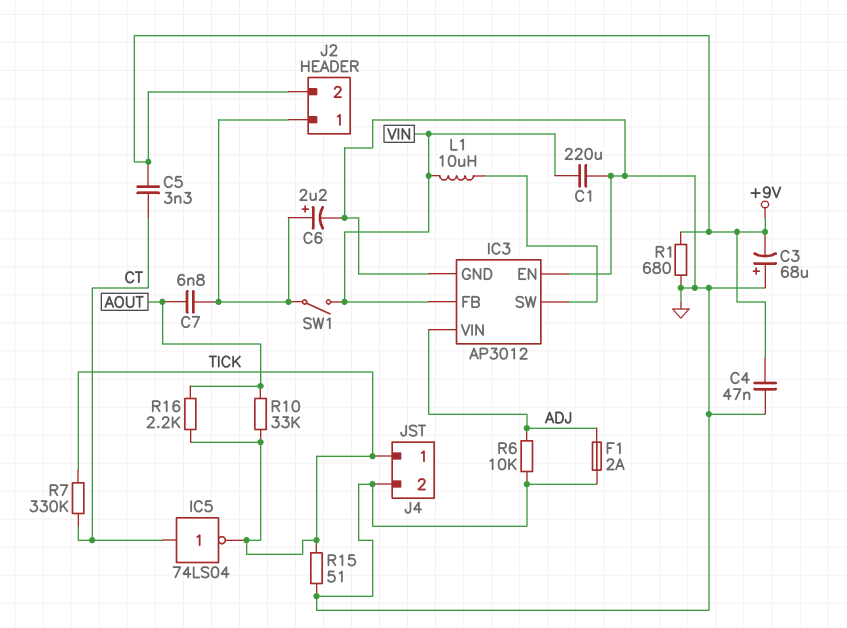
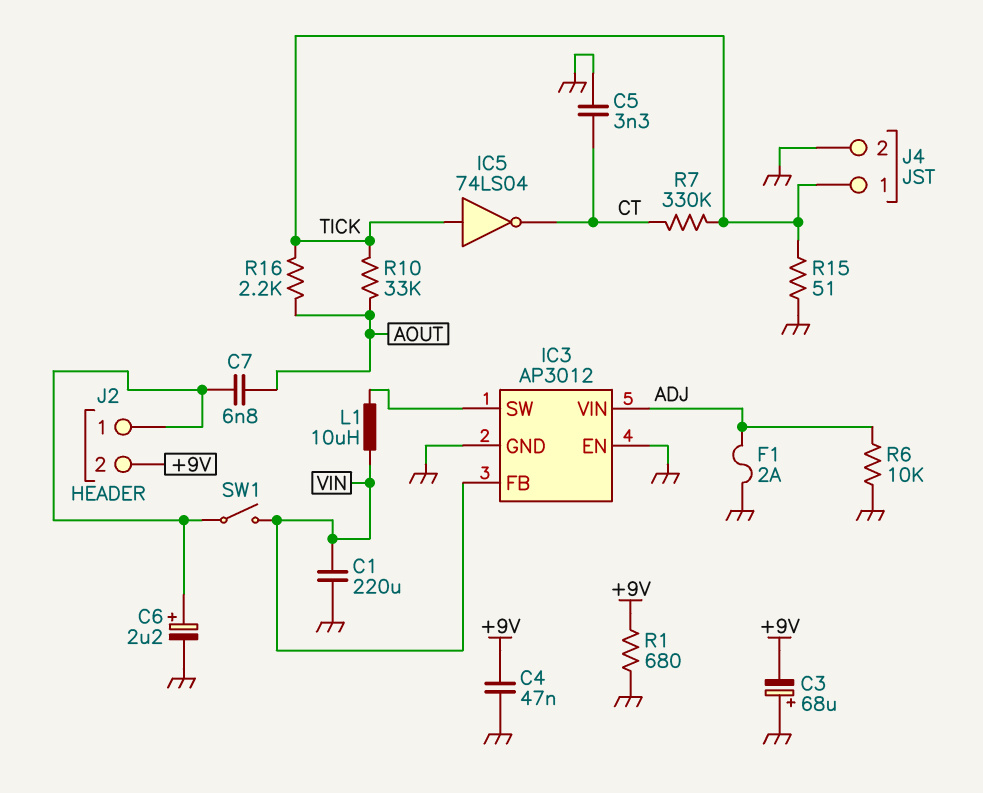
C5: 3.3nF (+9V, CT) -> 3.3nF (CT, GND)
IC5: NOT 74LS04 (in CT, out TICK) -> NOT 74LS04 (in TICK, out CT)

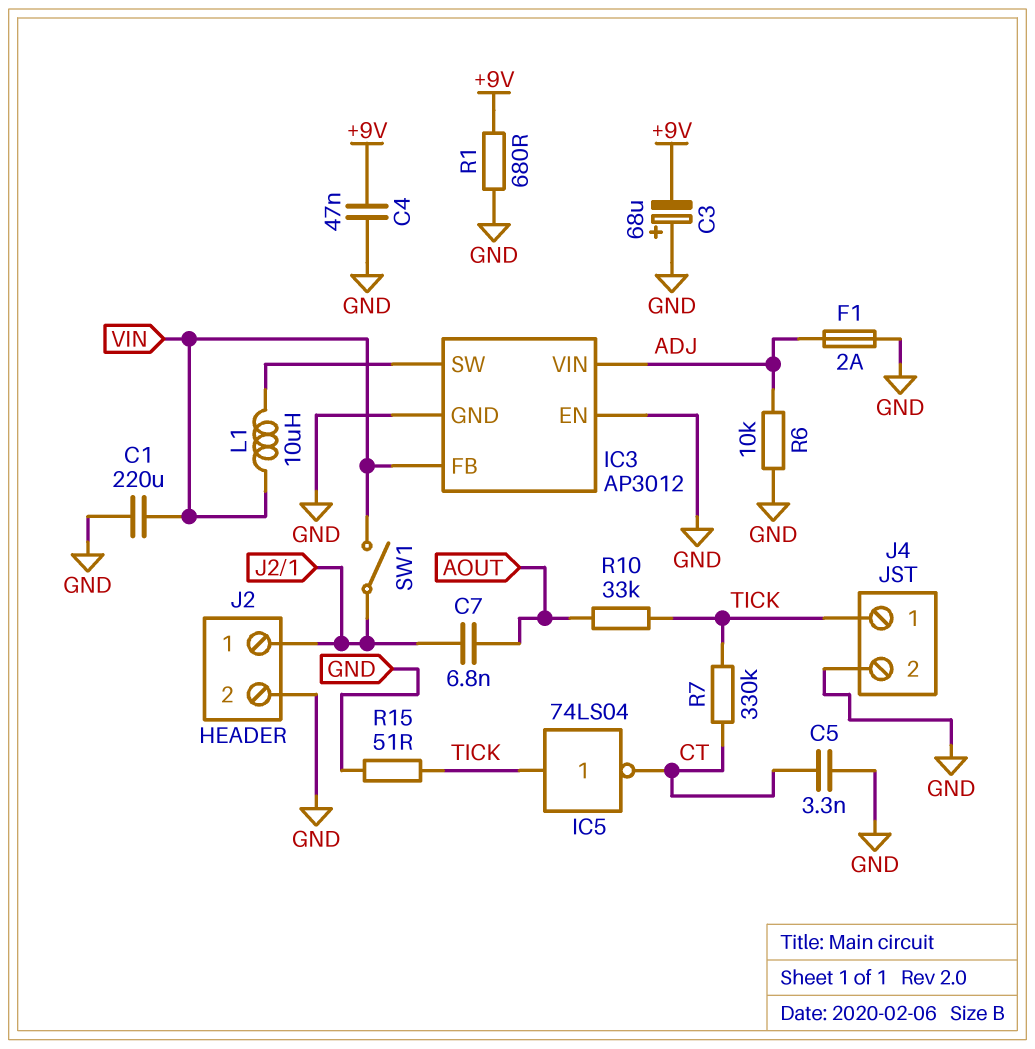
C6: 2.2uF (plus J2/1, minus GND) -> none
J2 pin 2: +9V -> GND
R16: 2.2k (AOUT, TICK) -> none

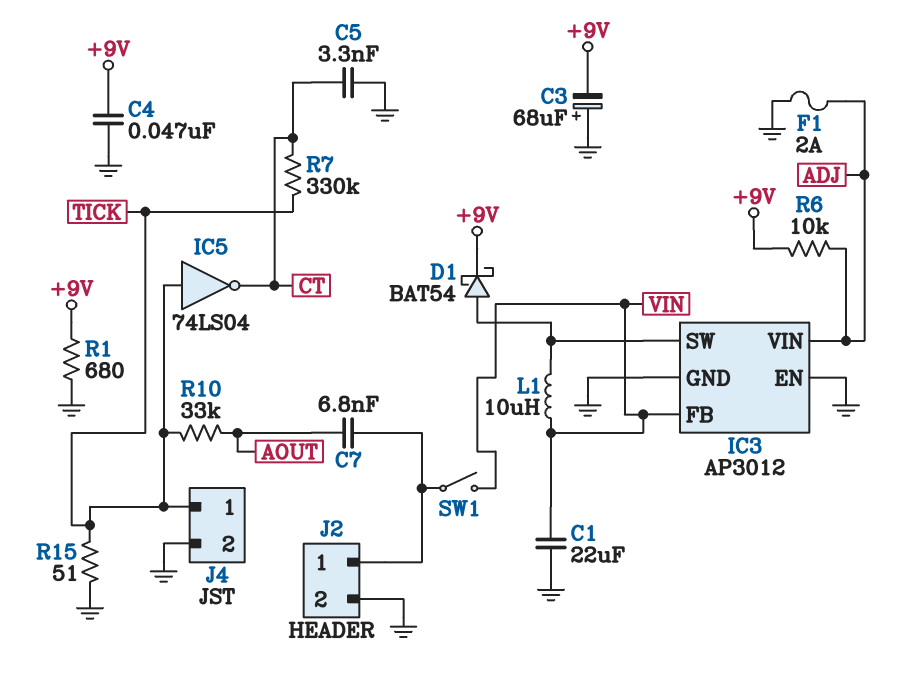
C1: 220uF (GND, VIN) -> 22uF (GND, VIN)
D1: none -> schottky BAT54 (A IC3/SW, K +9V)
R6: 10k (ADJ, GND) -> 10k (+9V, ADJ)

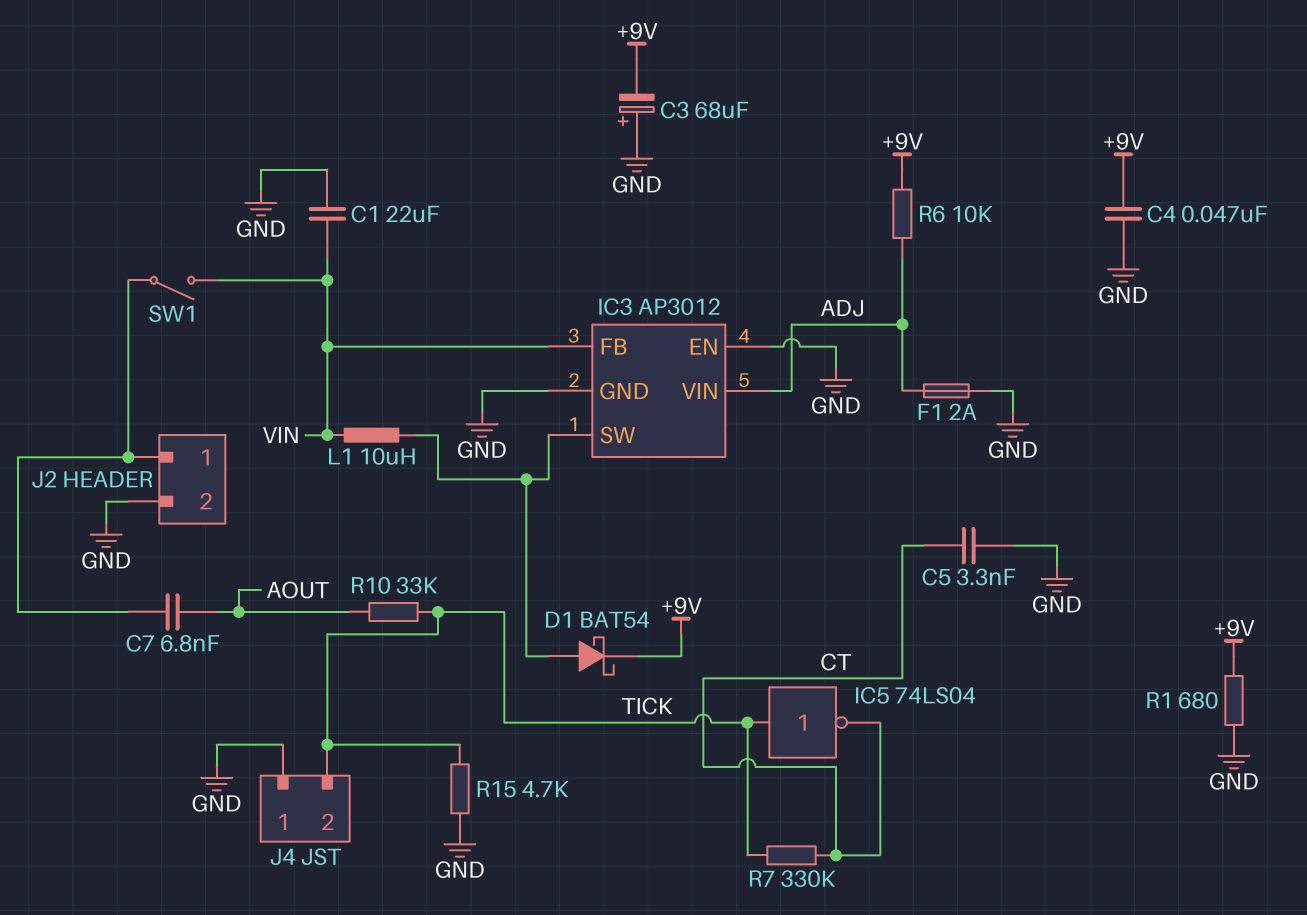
J4 pin 1: TICK -> GND
J4 pin 2: GND -> TICK
R15: 51 (GND, TICK) -> 4.7k (GND, TICK)

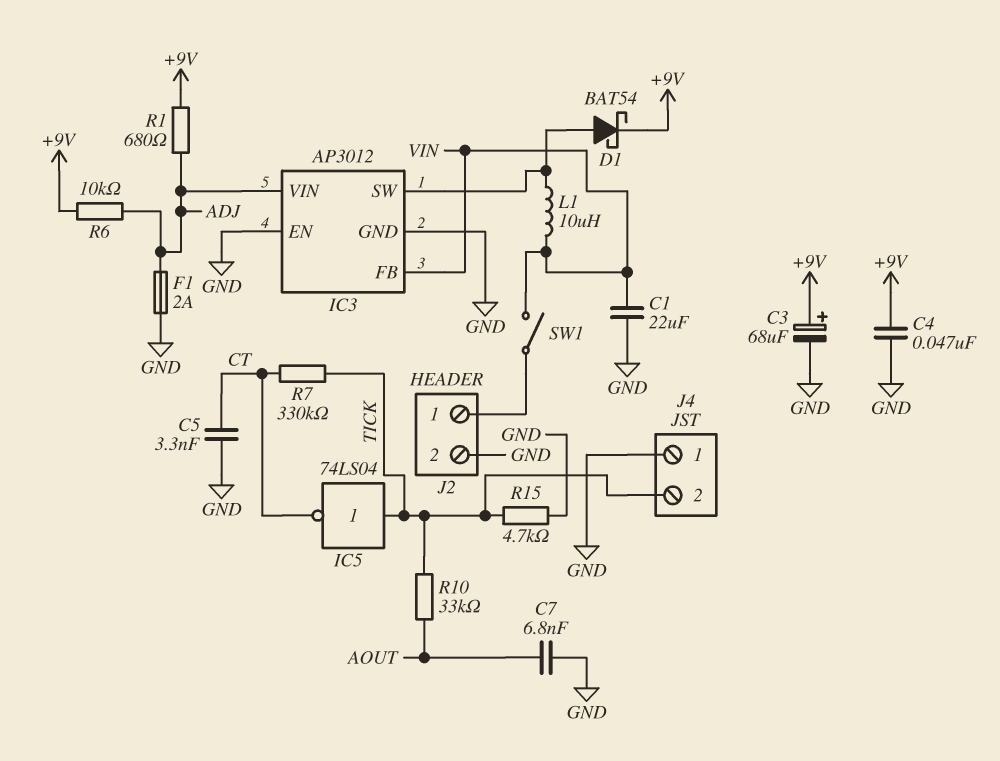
C3: 68uF (plus GND, minus +9V) -> 68uF (plus +9V, minus GND)
C7: 6.8nF (AOUT, J2/1) -> 6.8nF (AOUT, GND)
R1: 680 (+9V, GND) -> 680 (+9V, ADJ)

